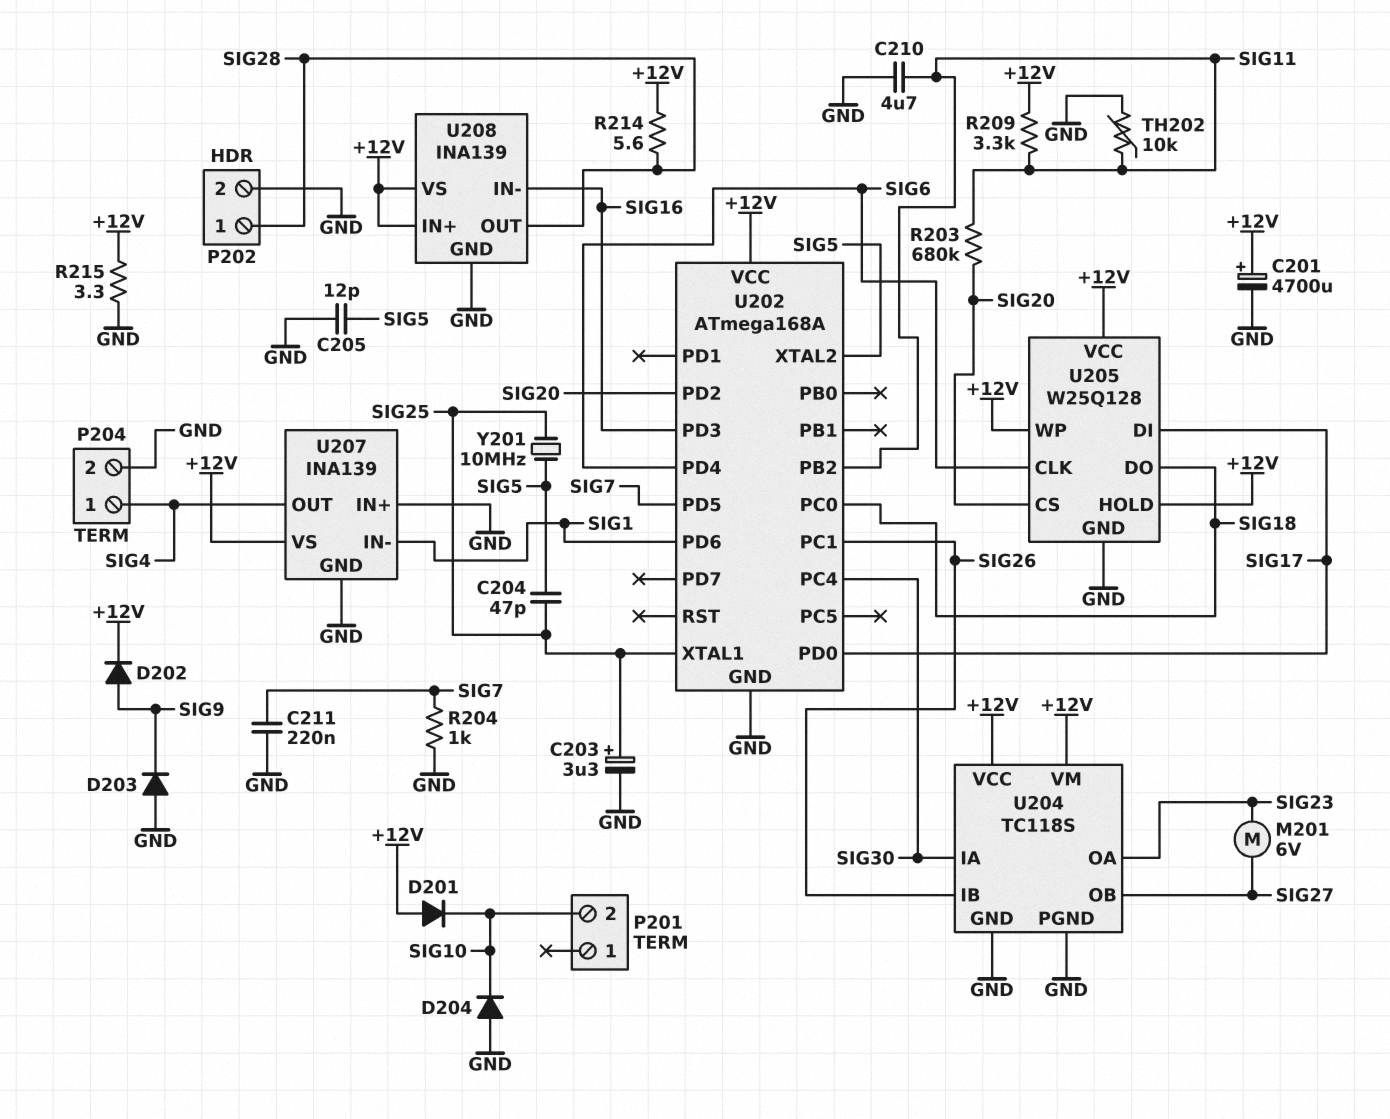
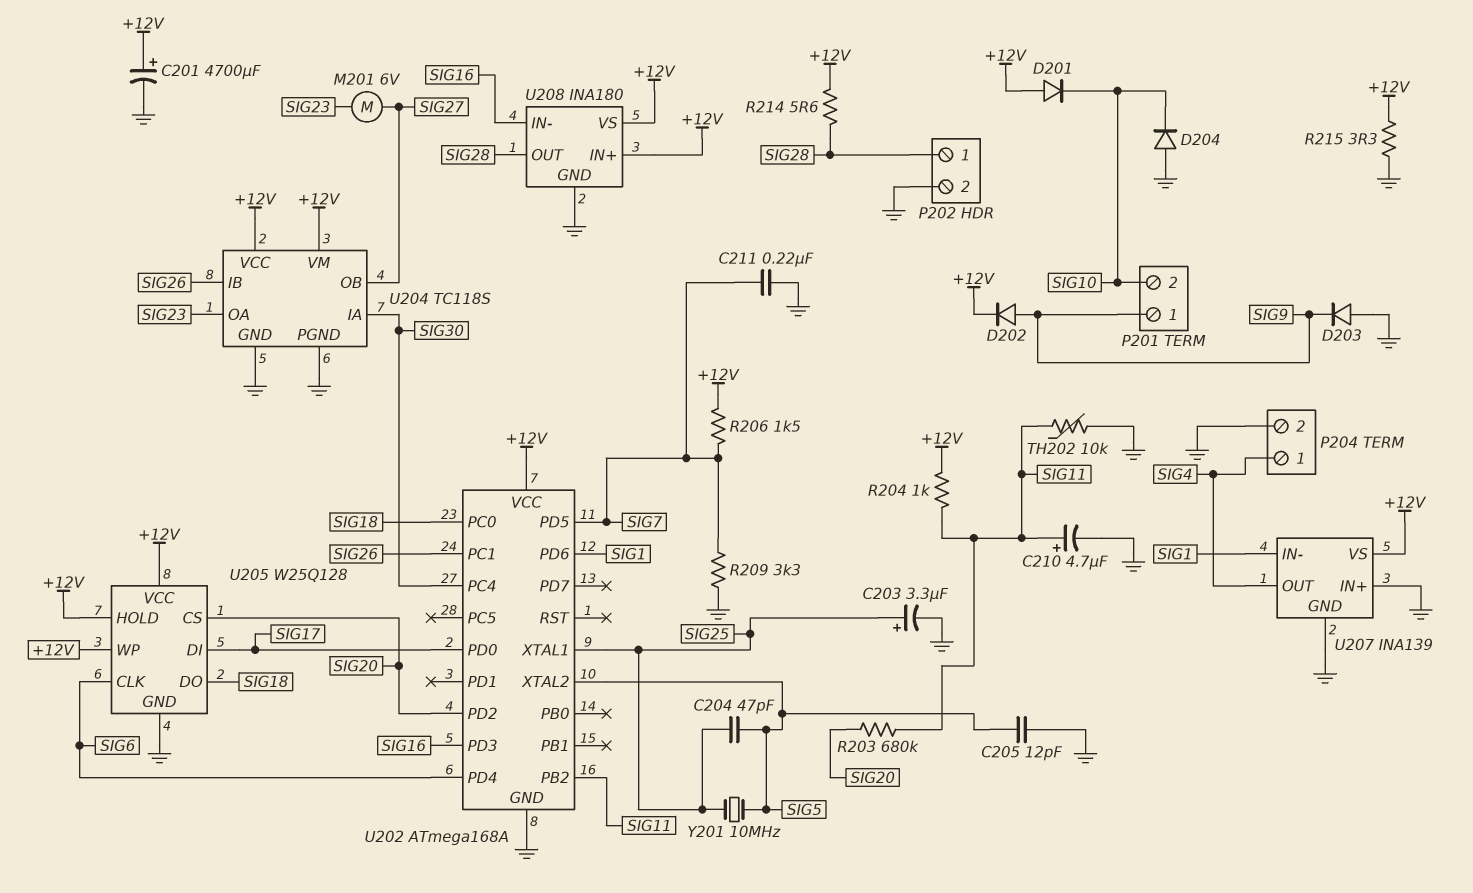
C210: 4.7uF (GND, SIG11) -> 4.7uF (plus SIG11, minus GND)
P201 pin 1: none -> SIG9
R204: 1k (GND, SIG7) -> 1k (+12V, SIG11)
R206: none -> 1.5k (+12V, SIG7)
R209: 3.3k (+12V, SIG11) -> 3.3k (GND, SIG7)
U208: INA139 -> INA180

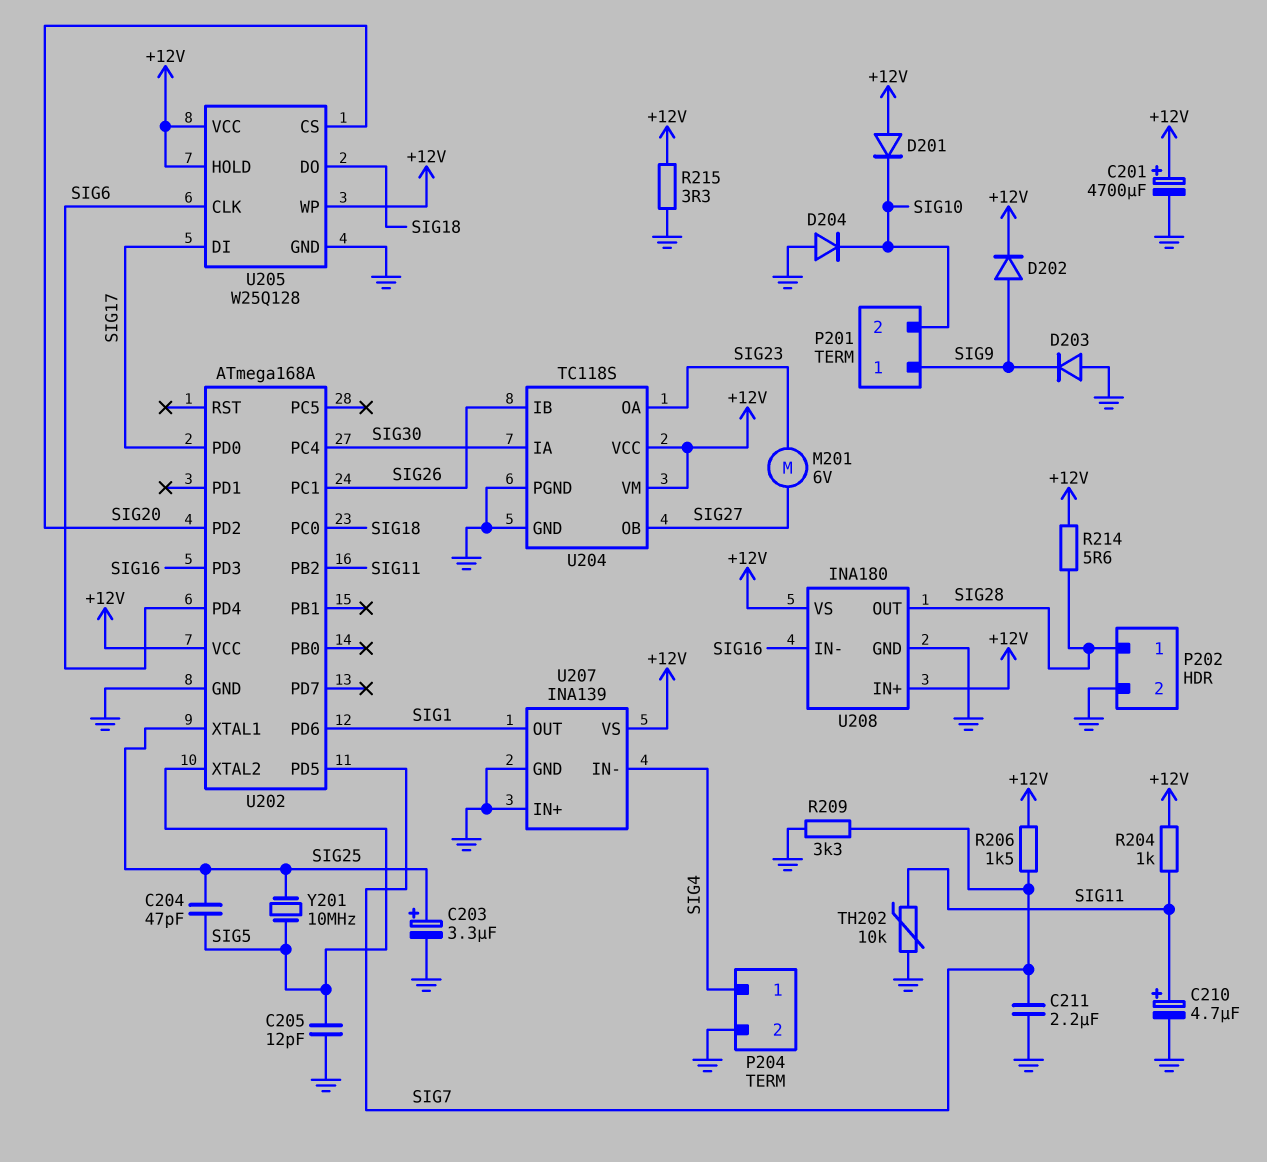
C211: 220nF (GND, SIG7) -> 2.2uF (GND, SIG7)
R203: 680k (SIG11, SIG20) -> none
U207 pin IN-: SIG1 -> SIG4
U207 pin OUT: SIG4 -> SIG1

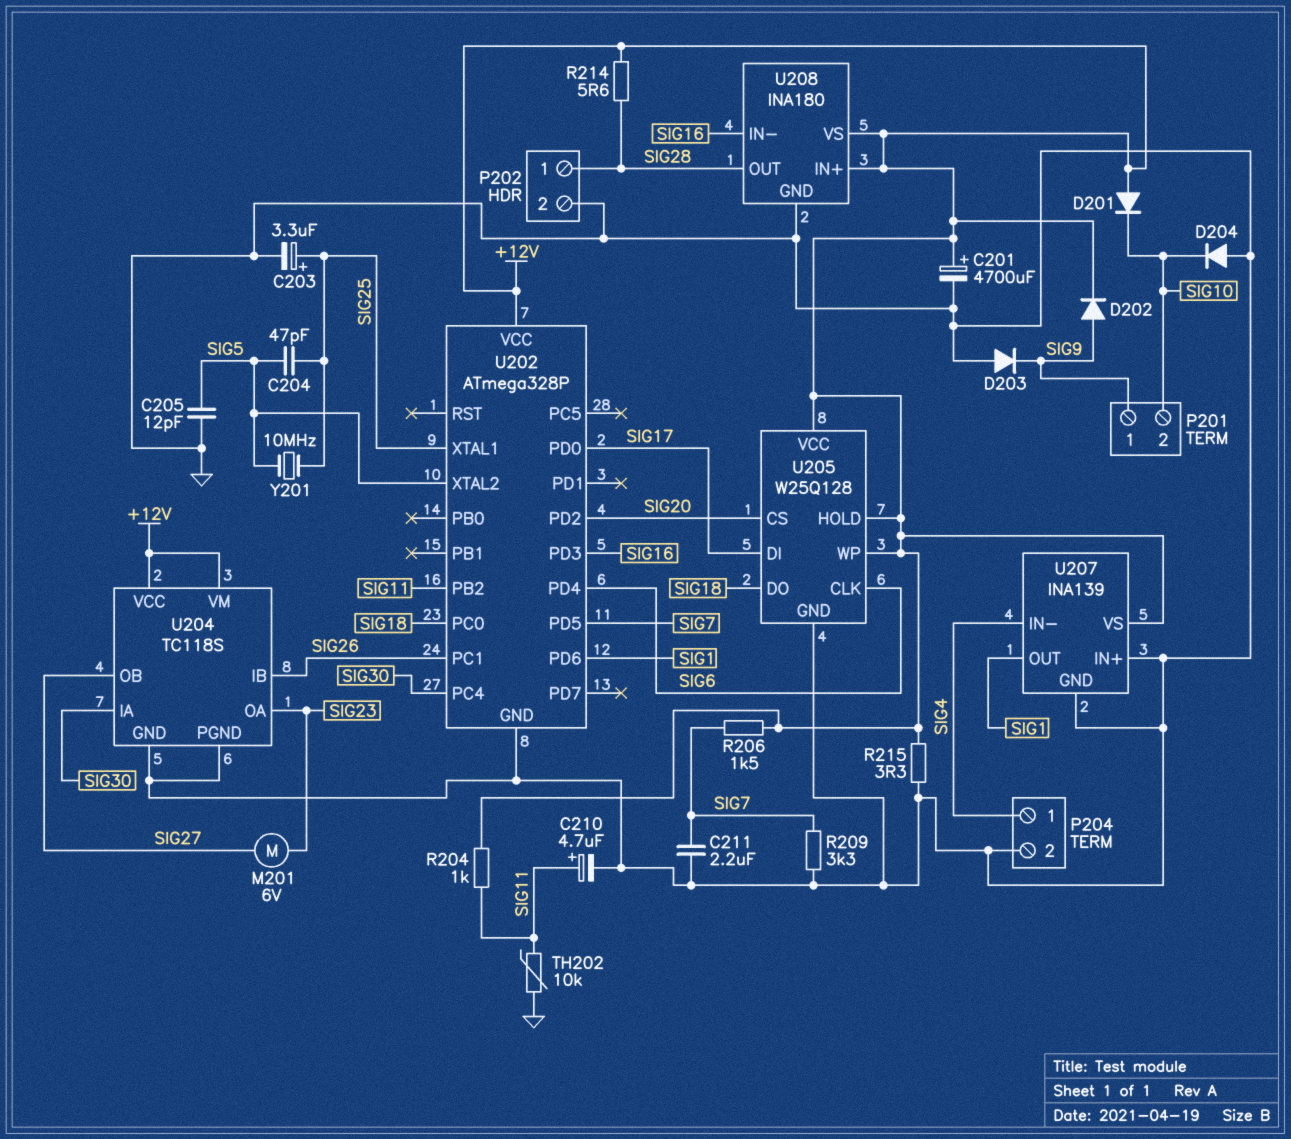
U202: ATmega168A -> ATmega328P

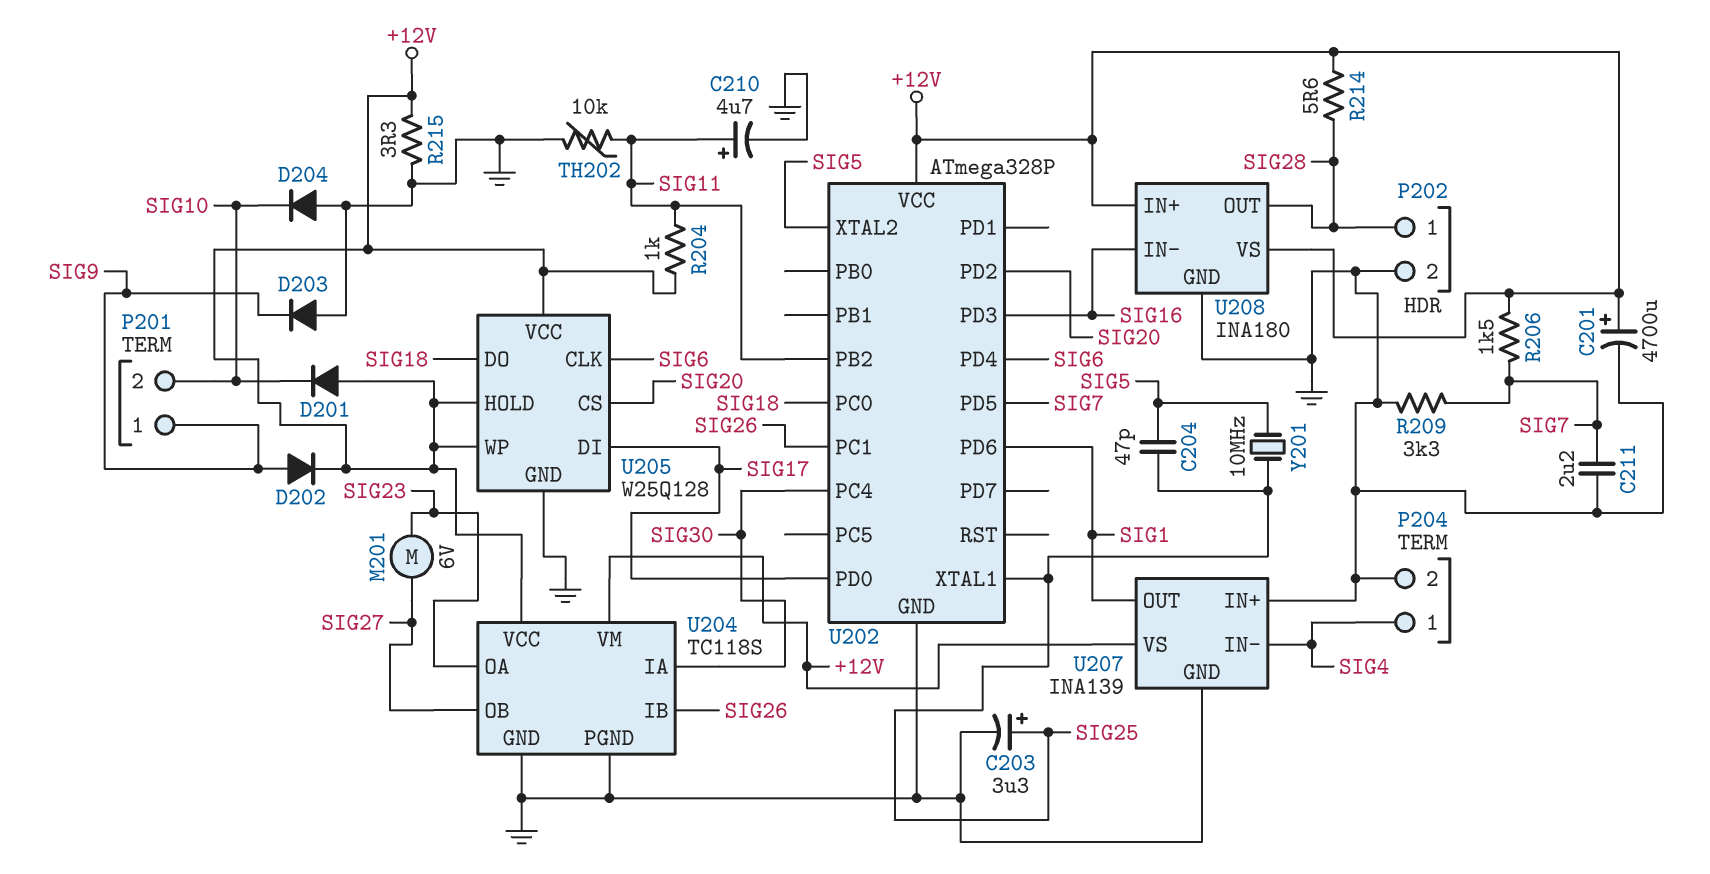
C205: 12pF (GND, SIG5) -> none

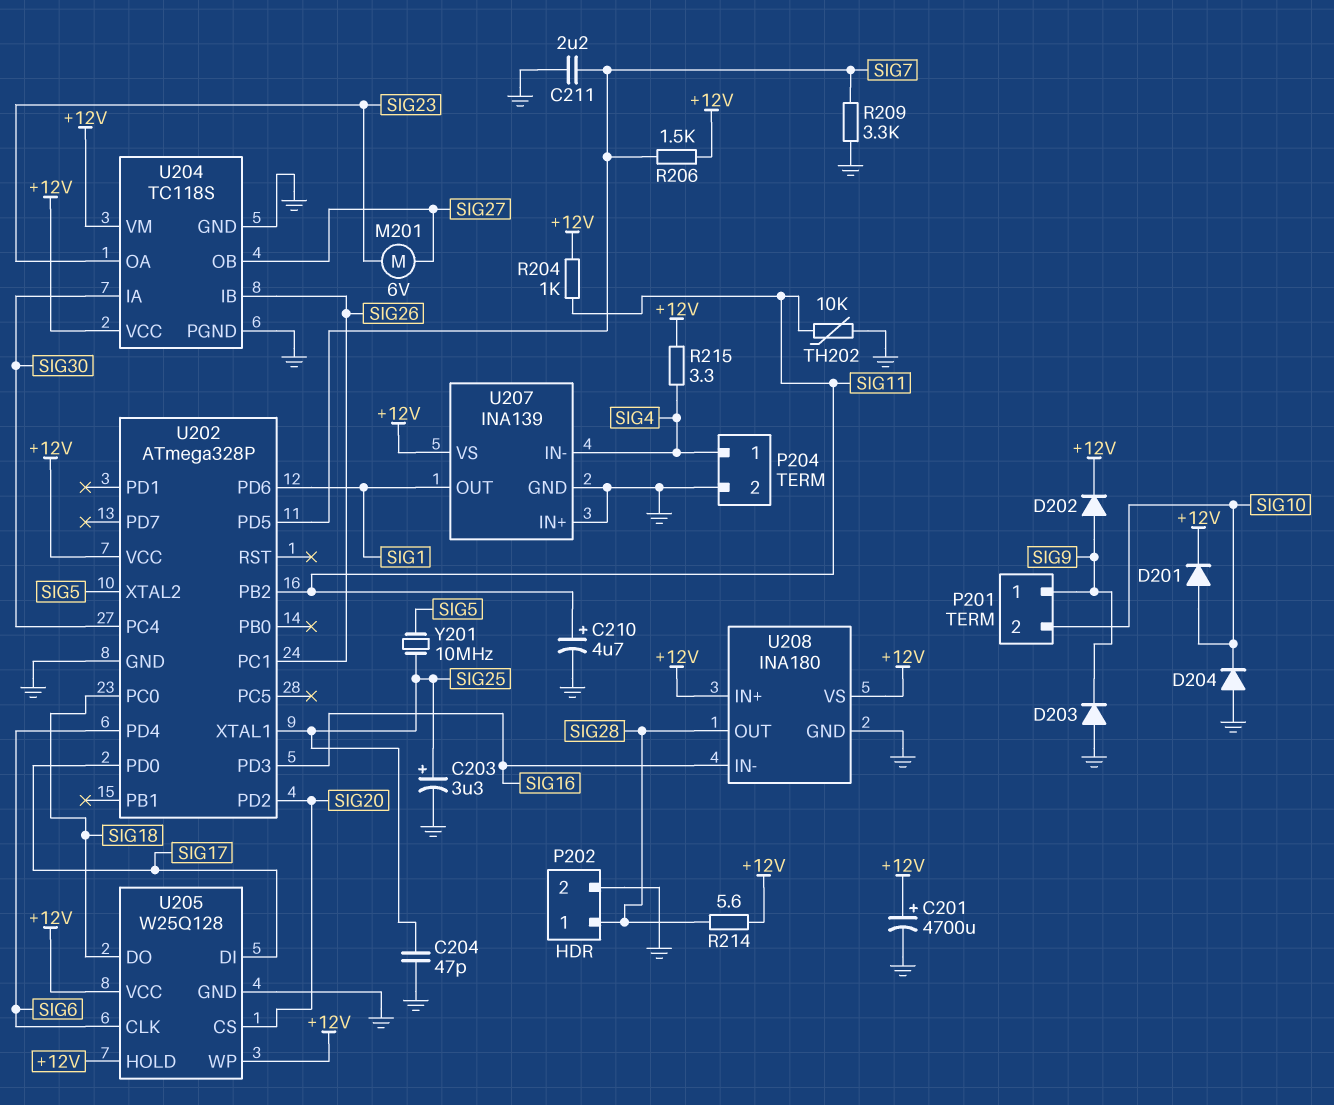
C204: 47pF (SIG5, SIG25) -> 47pF (GND, SIG25)
D201: diode (A +12V, K SIG10) -> diode (A SIG10, K +12V)
R215: 3.3 (+12V, GND) -> 3.3 (+12V, SIG4)

